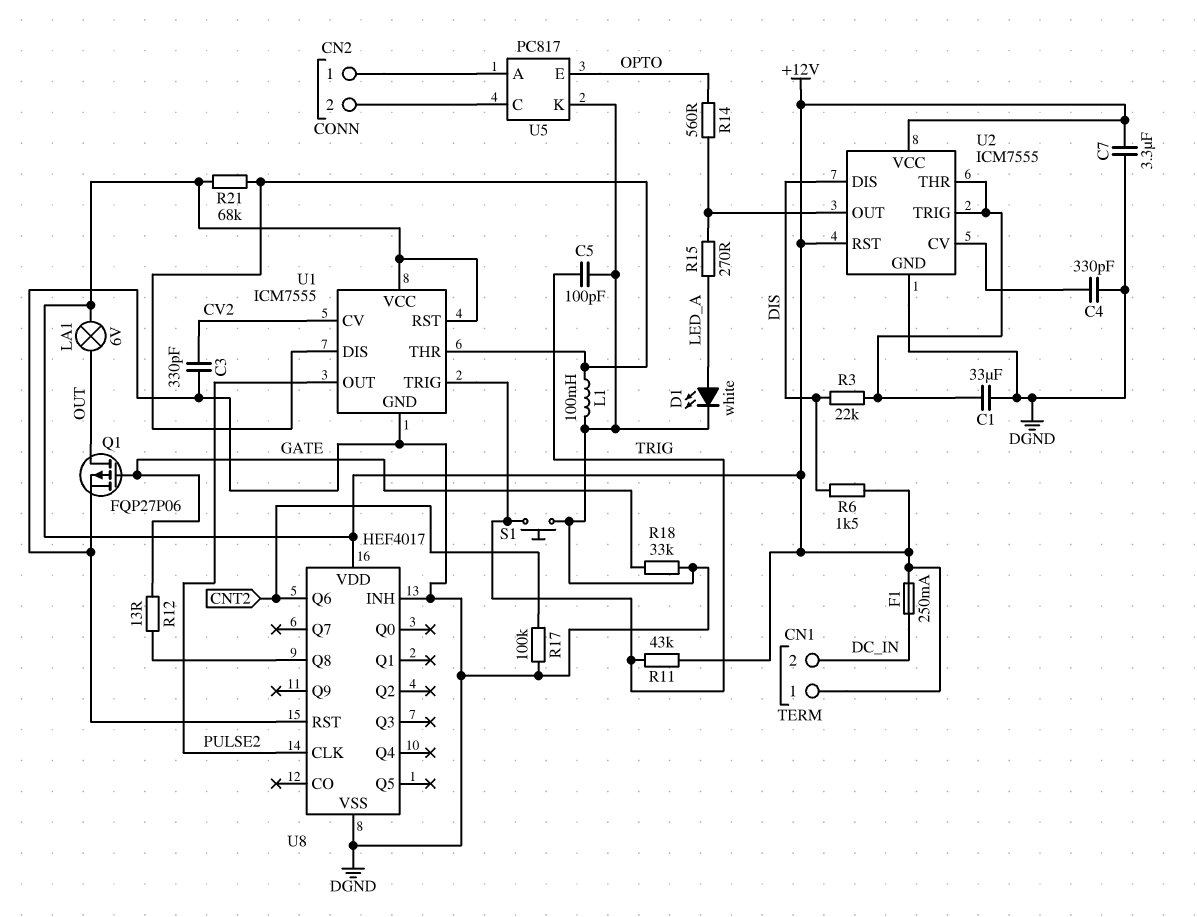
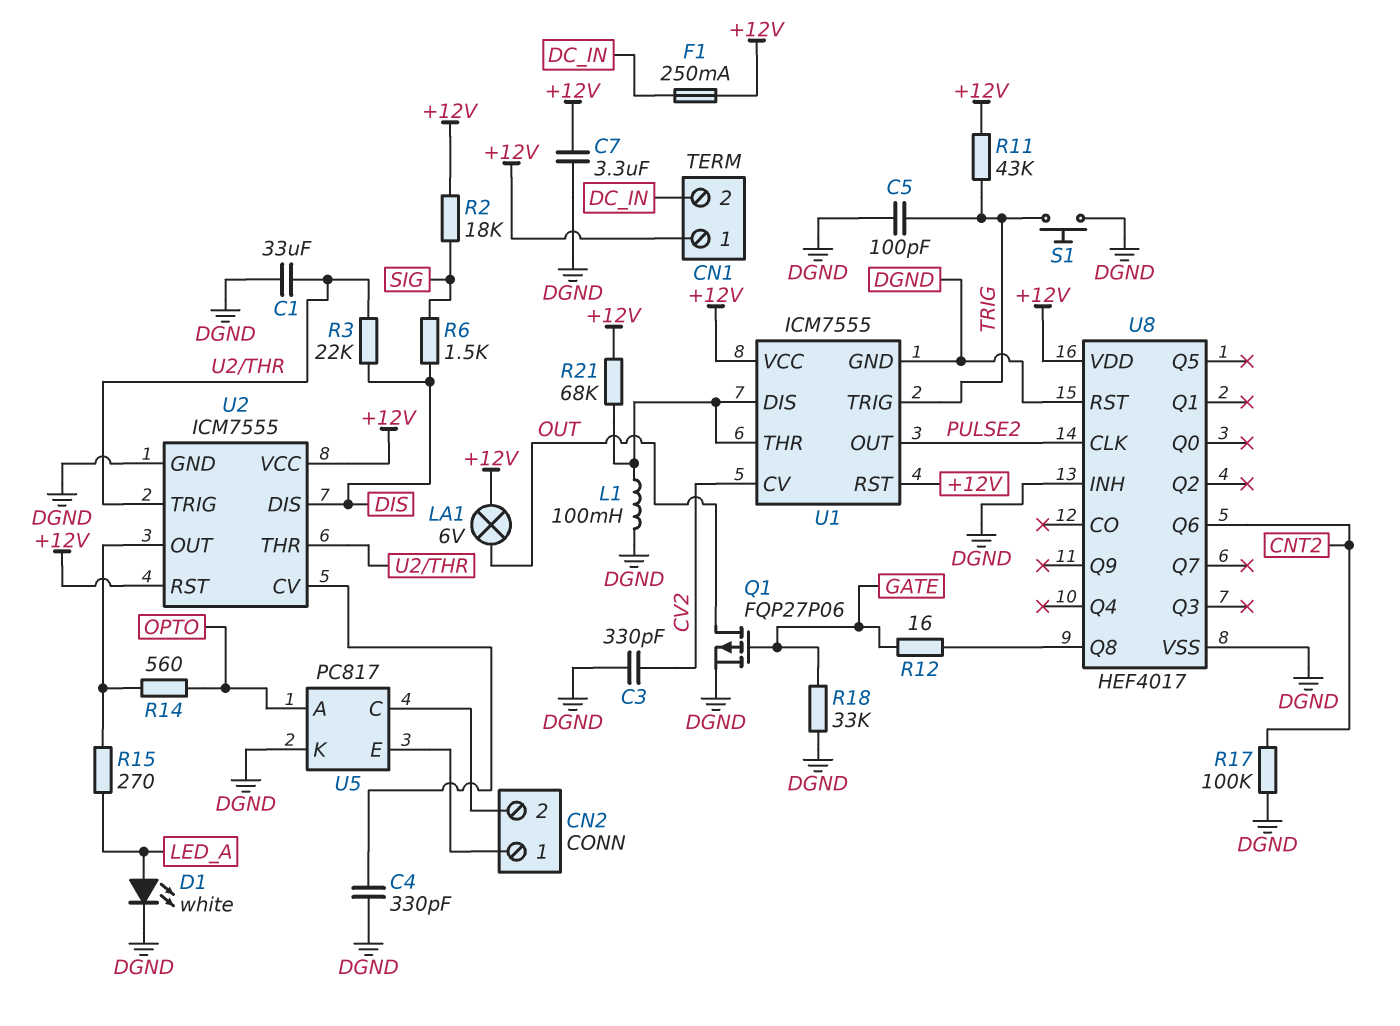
R2: none -> 18k (+12V, SIG)
R6: 1.5k (+12V, DIS) -> 1.5k (DIS, SIG)
R12: 13 (GATE, U8/Q8) -> 16 (GATE, U8/Q8)
U5 pin A: CN2/1 -> OPTO
U5 pin E: OPTO -> CN2/1

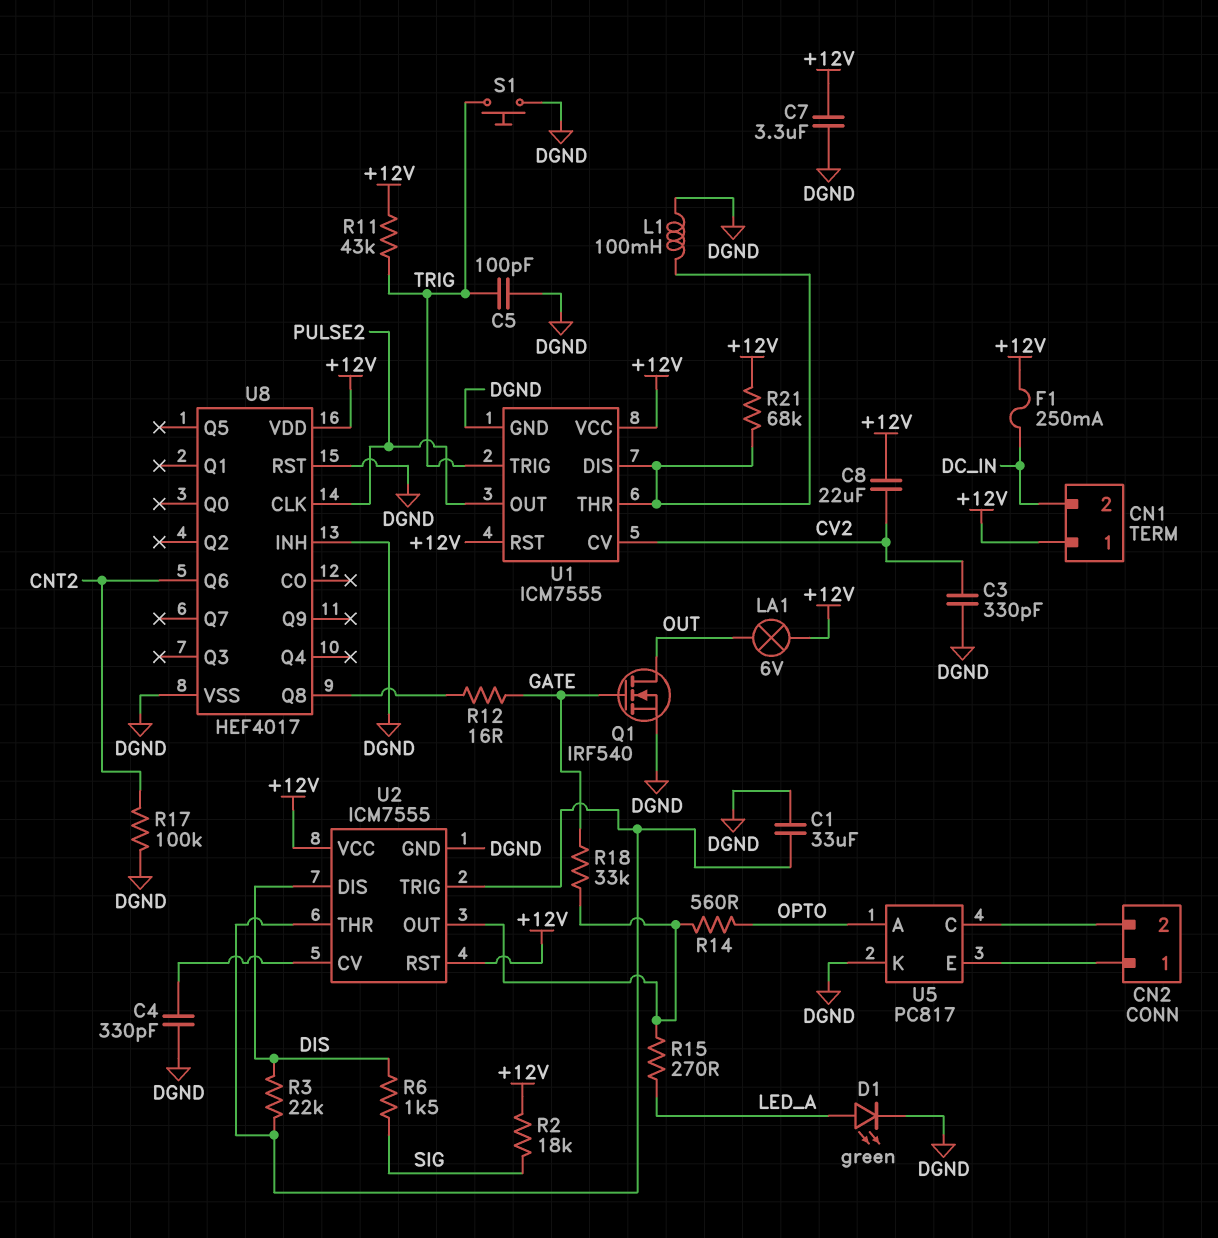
C8: none -> 22uF (+12V, CV2)
D1: LED white (A LED_A, K DGND) -> LED green (A LED_A, K DGND)
Q1: PMOS FQP27P06 (G GATE, D OUT, S DGND) -> NMOS IRF540 (G GATE, D OUT, S DGND)
R18: 33k (DGND, GATE) -> 33k (GATE, U2/OUT)

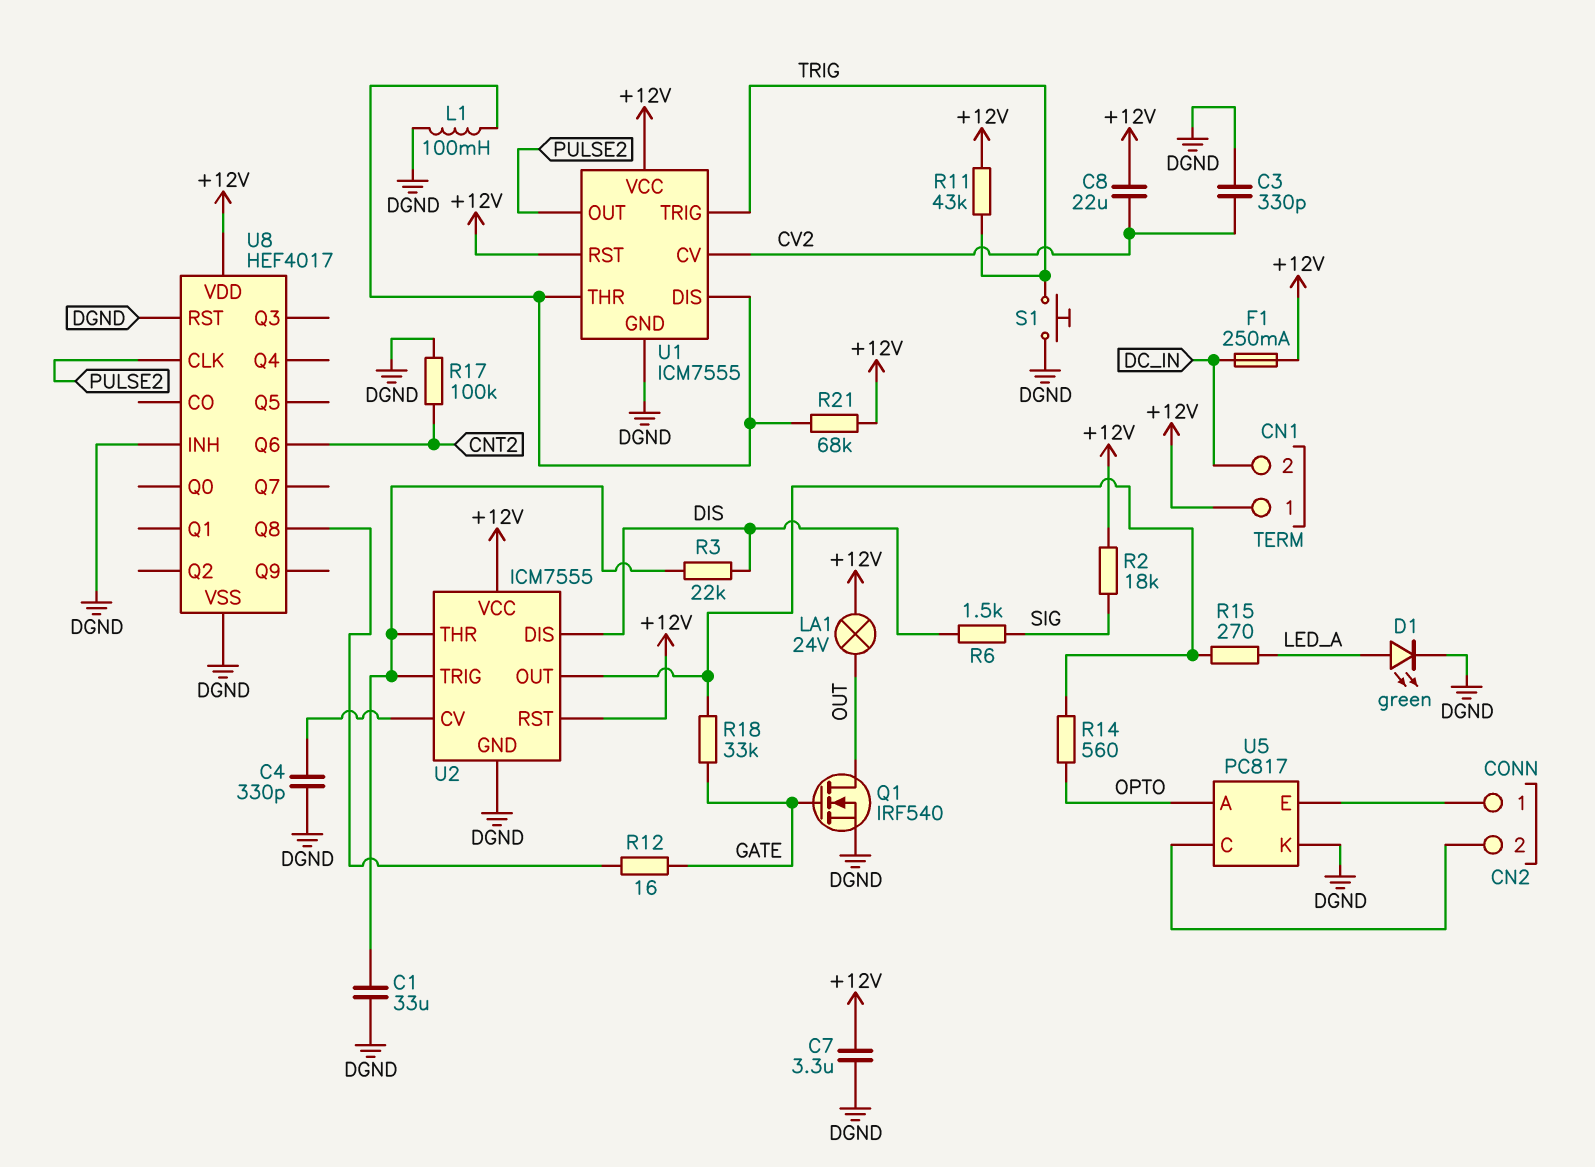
C5: 100pF (DGND, TRIG) -> none
LA1: lamp 6V (+12V, OUT) -> lamp 24V (+12V, OUT)

